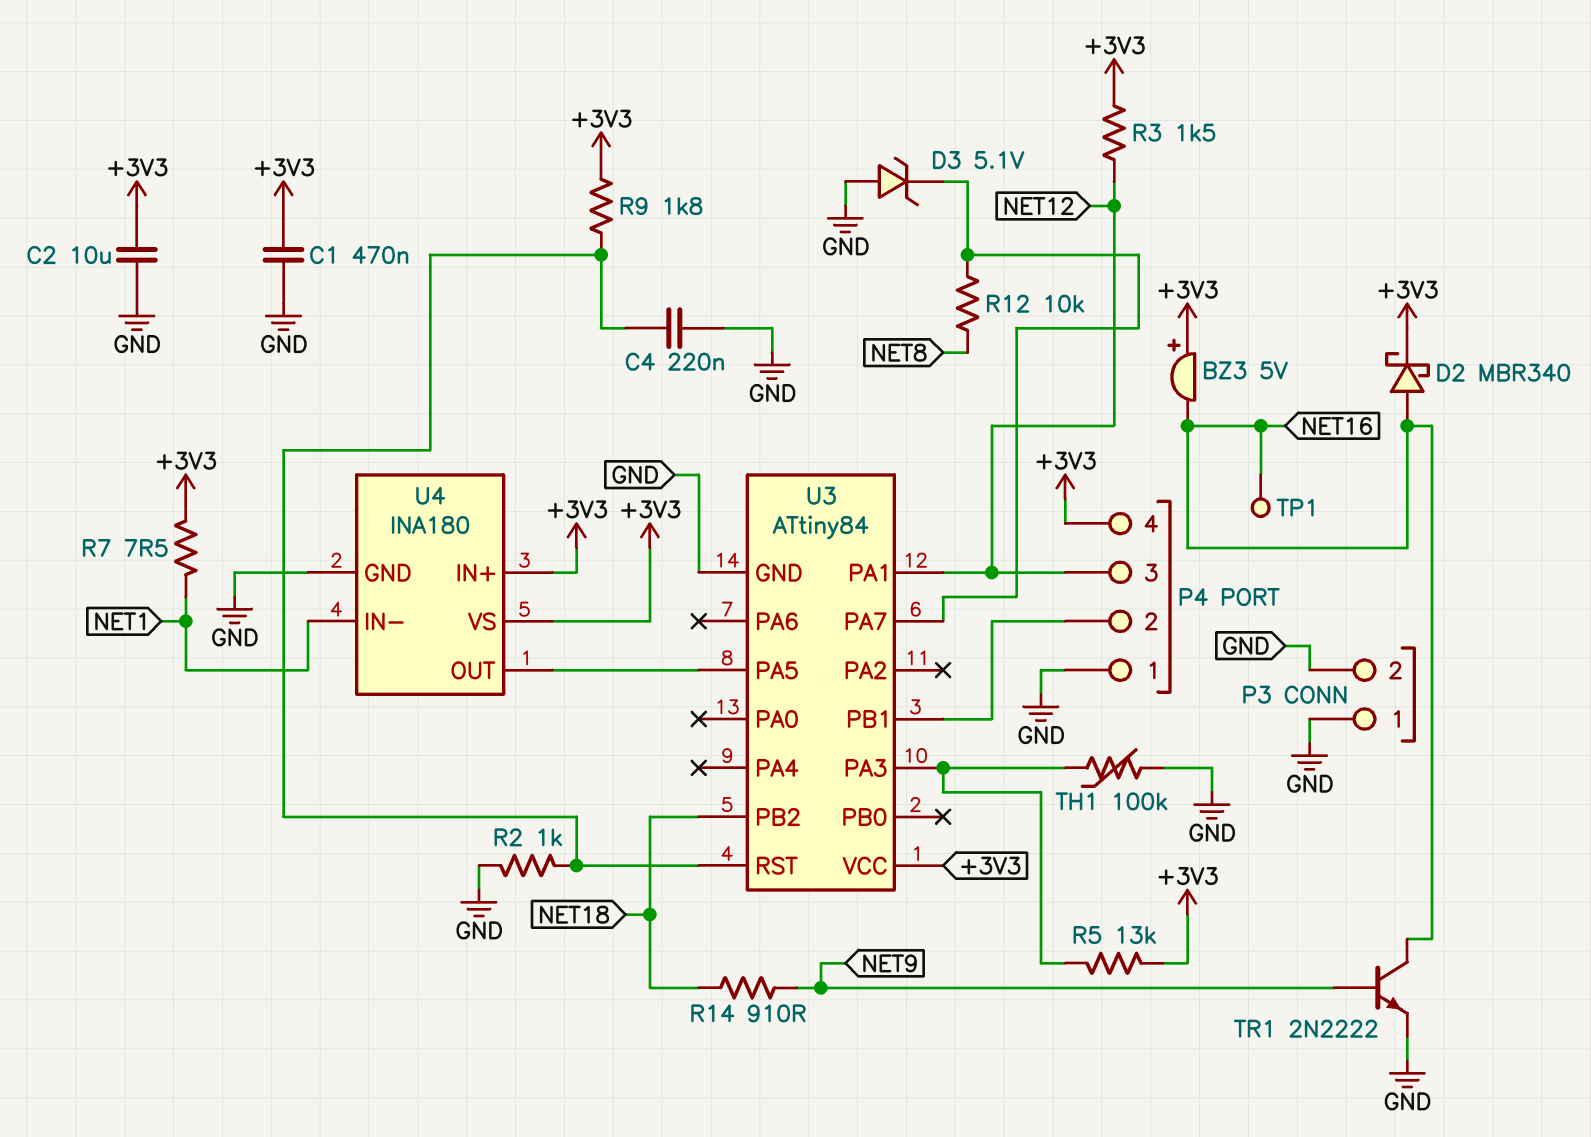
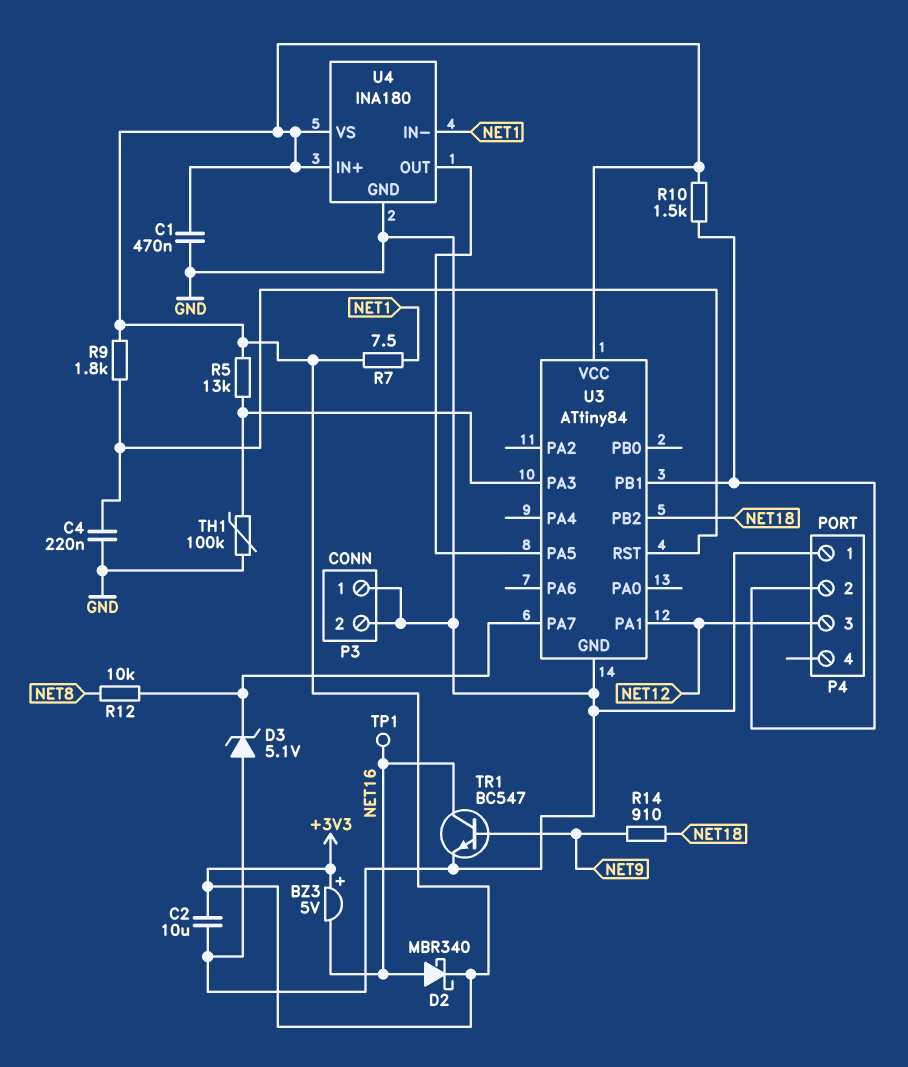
P4 pin 4: +3V3 -> none
R2: 1k (GND, U3/RST) -> none
R3: 1.5k (+3V3, NET12) -> none
R10: none -> 1.5k (+3V3, P4/2)
TR1: NPN 2N2222 (B NET9, C NET16, E GND) -> NPN BC547 (B NET9, C NET16, E GND)

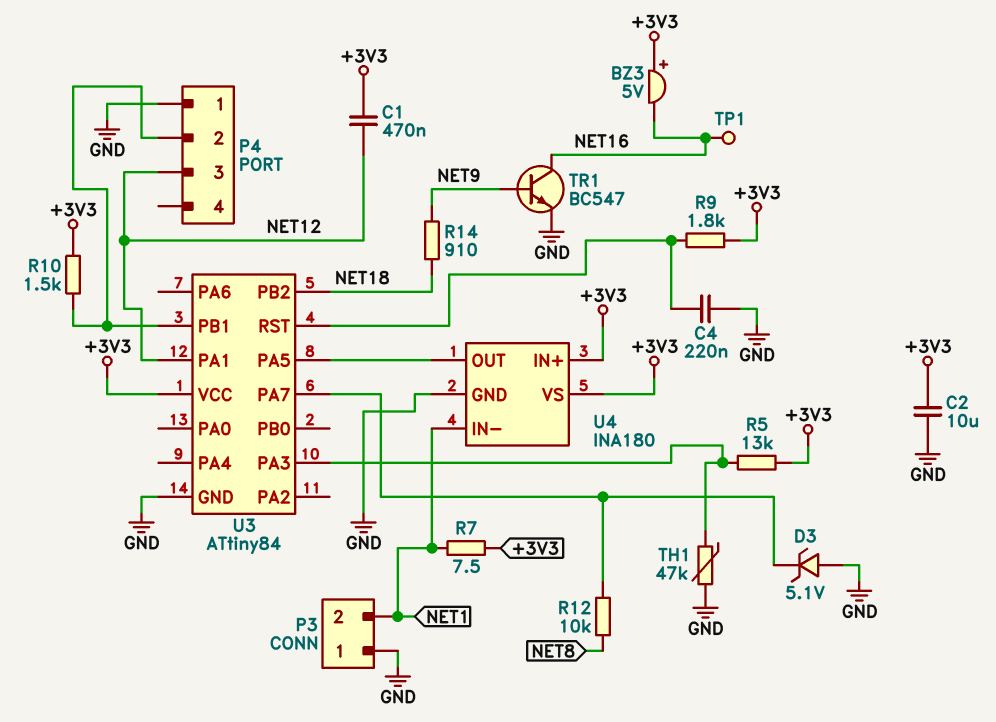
C1: 470nF (+3V3, GND) -> 470nF (+3V3, NET12)
D2: schottky MBR340 (A NET16, K +3V3) -> none
P3 pin 2: GND -> NET1
TH1: 100k (GND, U3/PA3) -> 47k (GND, U3/PA3)

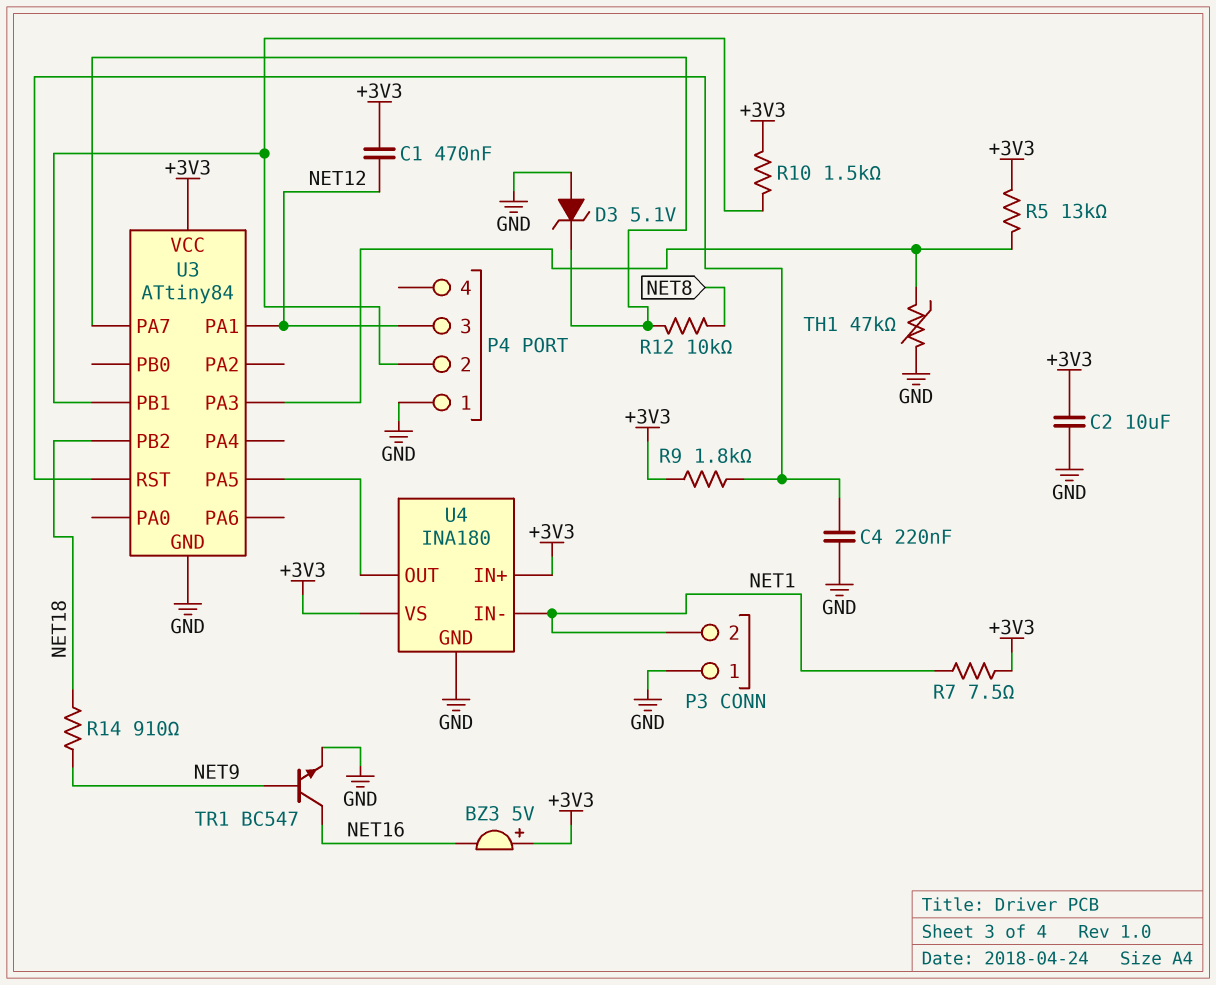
TP1: test point (NET16) -> none

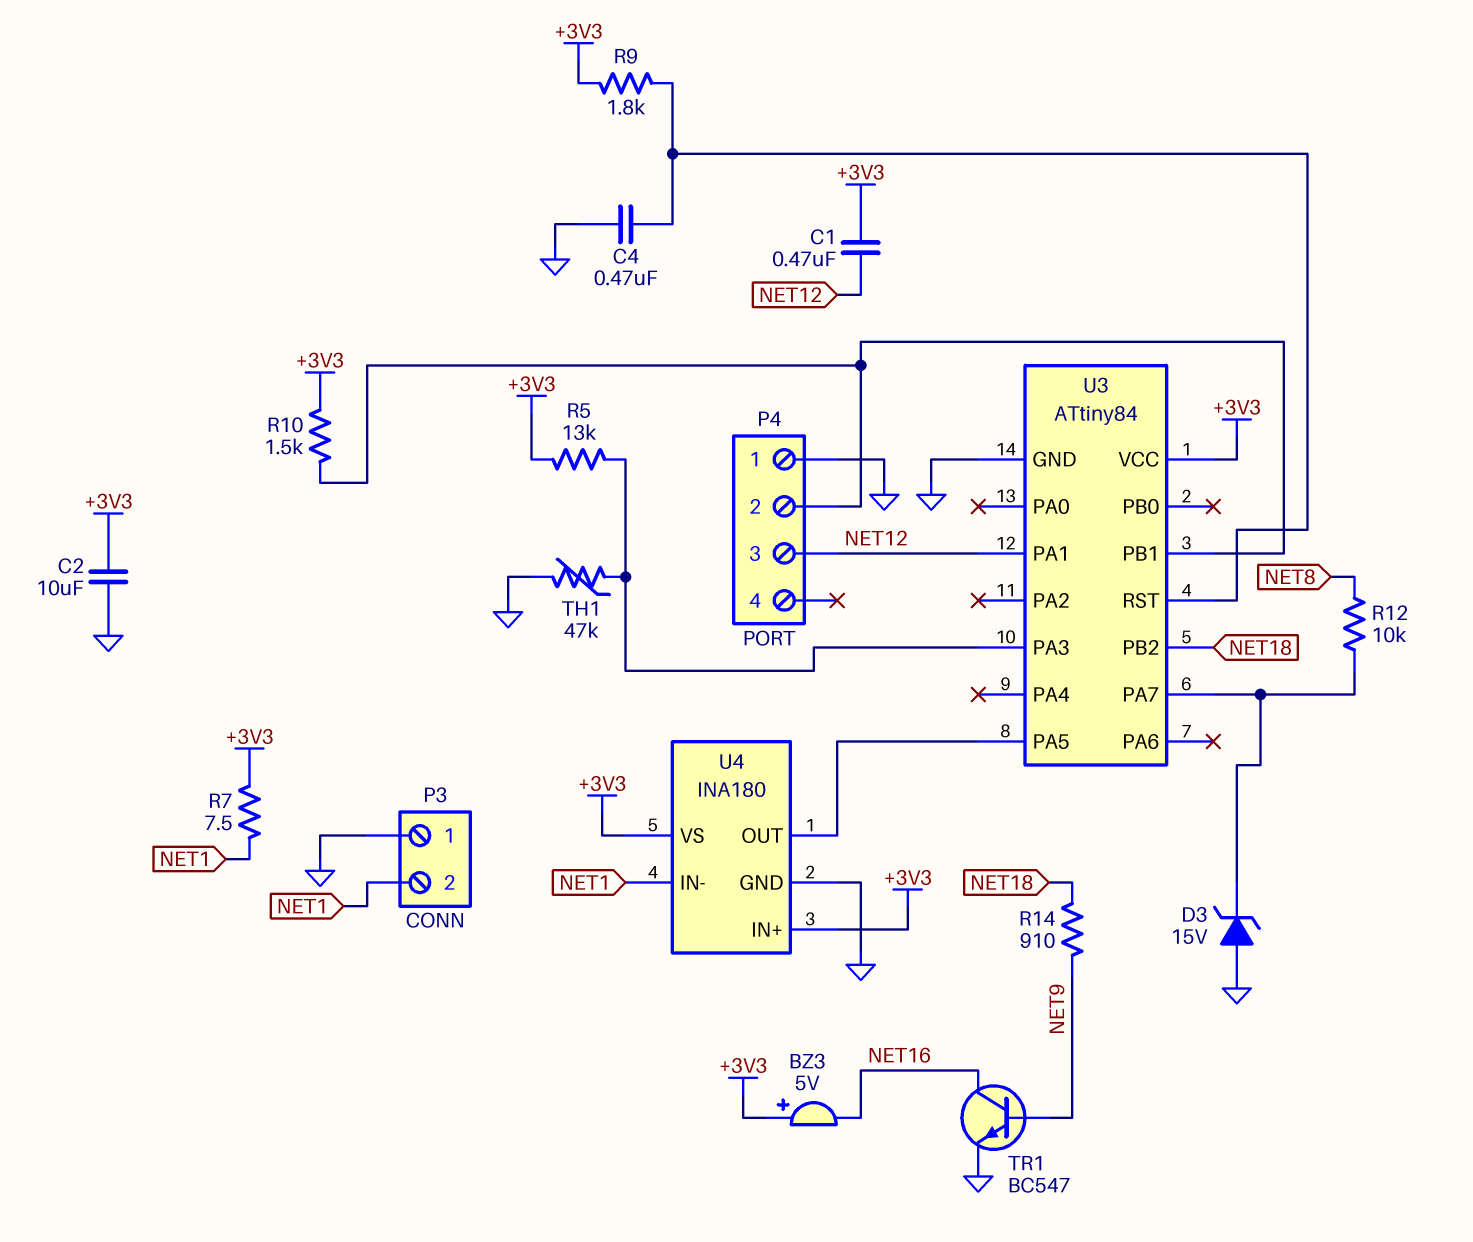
C4: 220nF (GND, U3/RST) -> 470nF (GND, U3/RST)
D3: zener 5.1V (A GND, K U3/PA7) -> zener 15V (A GND, K U3/PA7)

